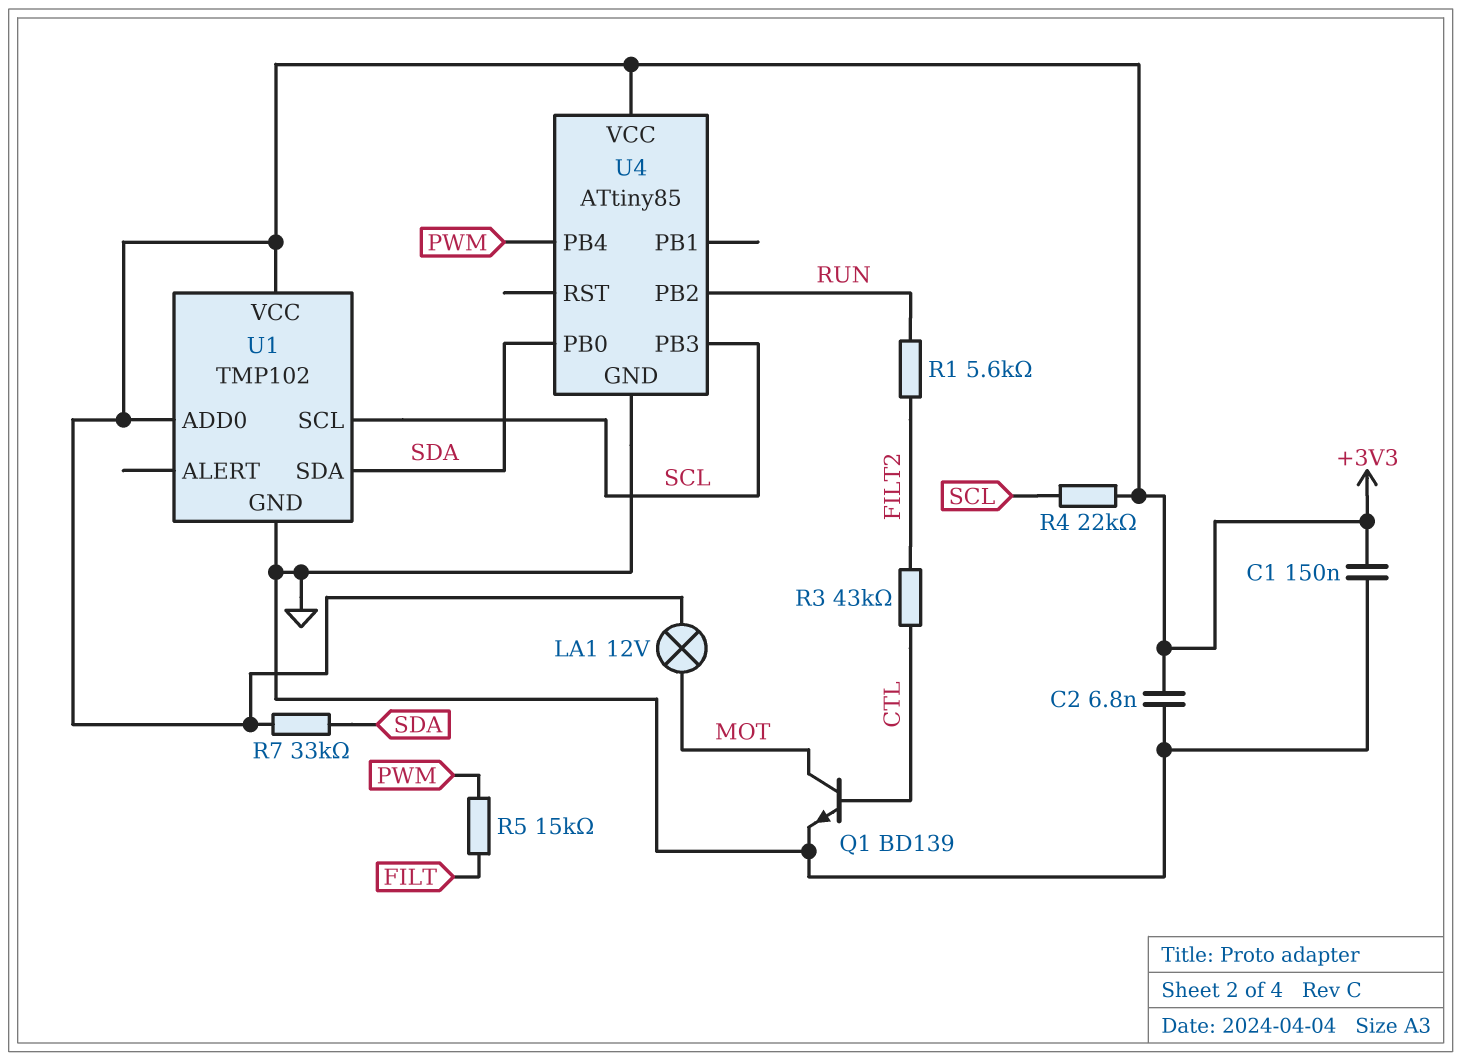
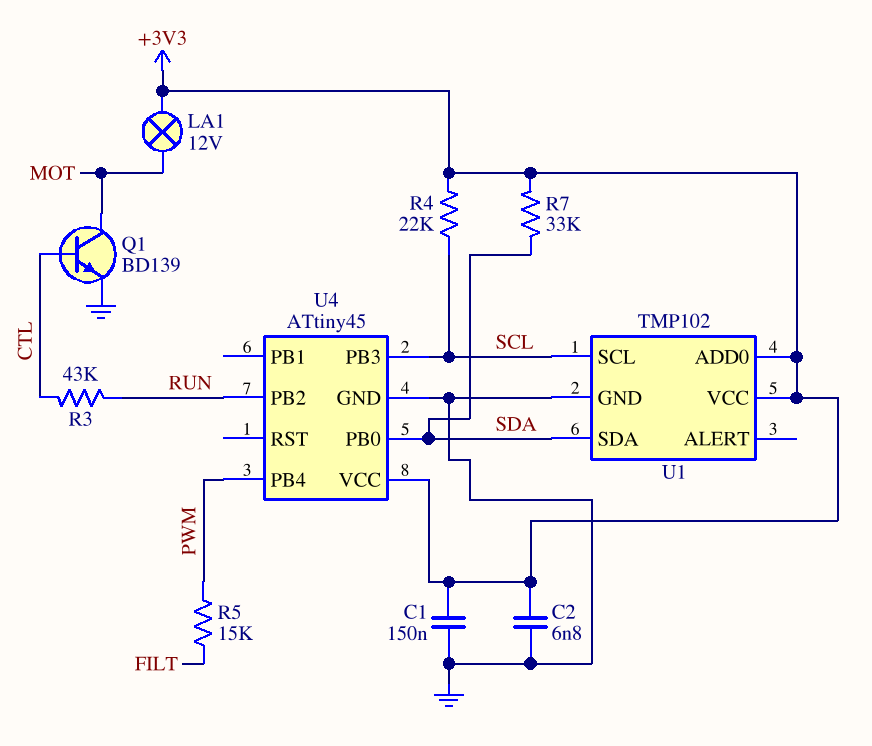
R1: 5.6k (FILT2, RUN) -> none
R3: 43k (CTL, FILT2) -> 43k (CTL, RUN)
U4: ATtiny85 -> ATtiny45

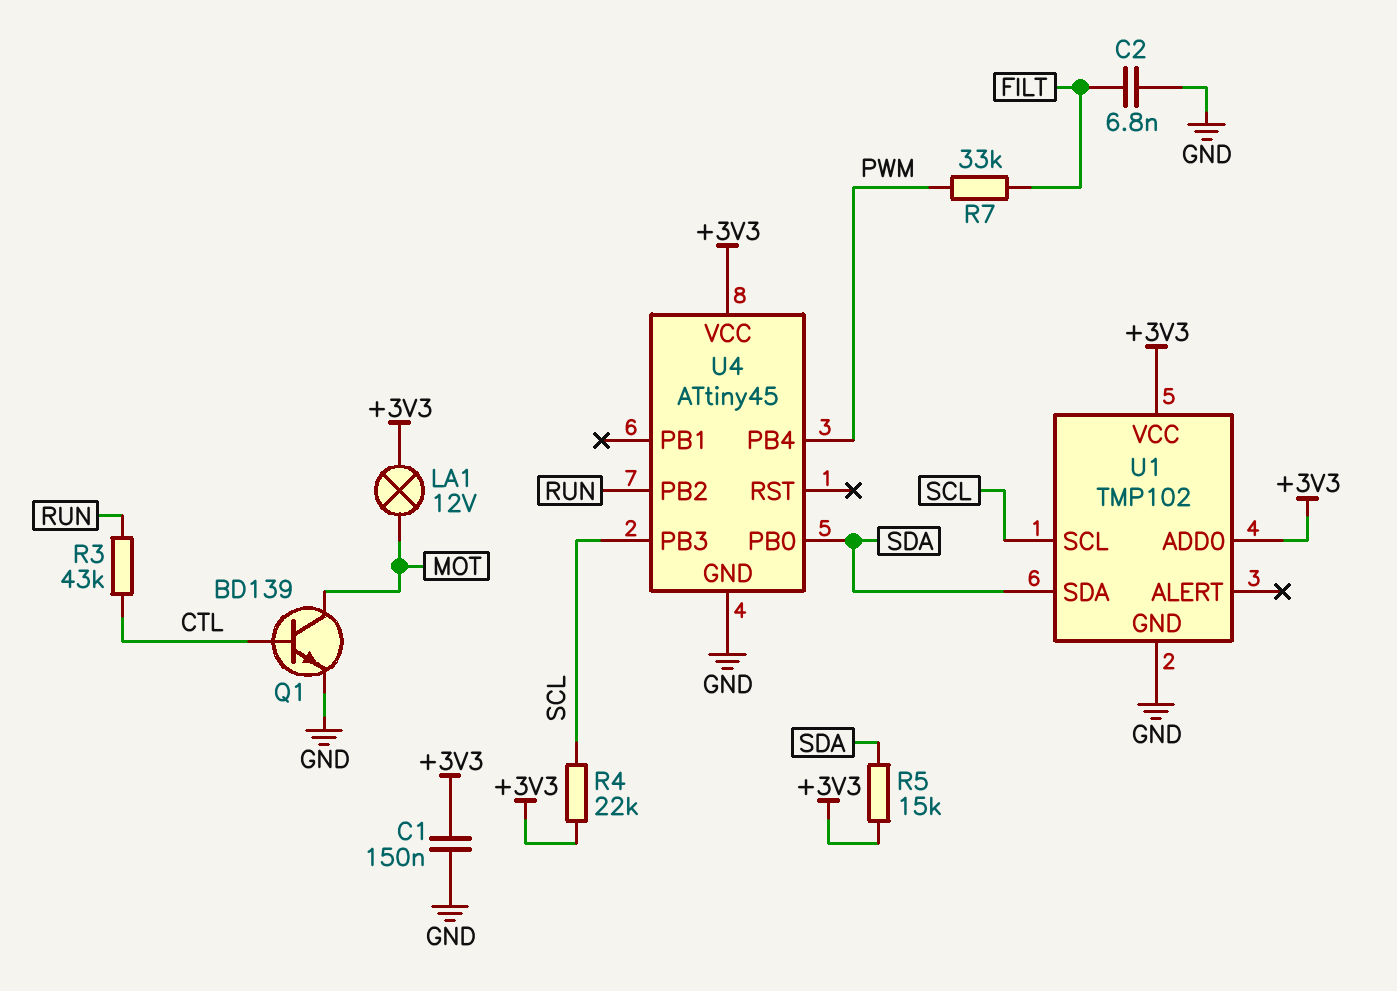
C2: 6.8nF (+3V3, GND) -> 6.8nF (FILT, GND)
R5: 15k (FILT, PWM) -> 15k (+3V3, SDA)
R7: 33k (+3V3, SDA) -> 33k (FILT, PWM)

